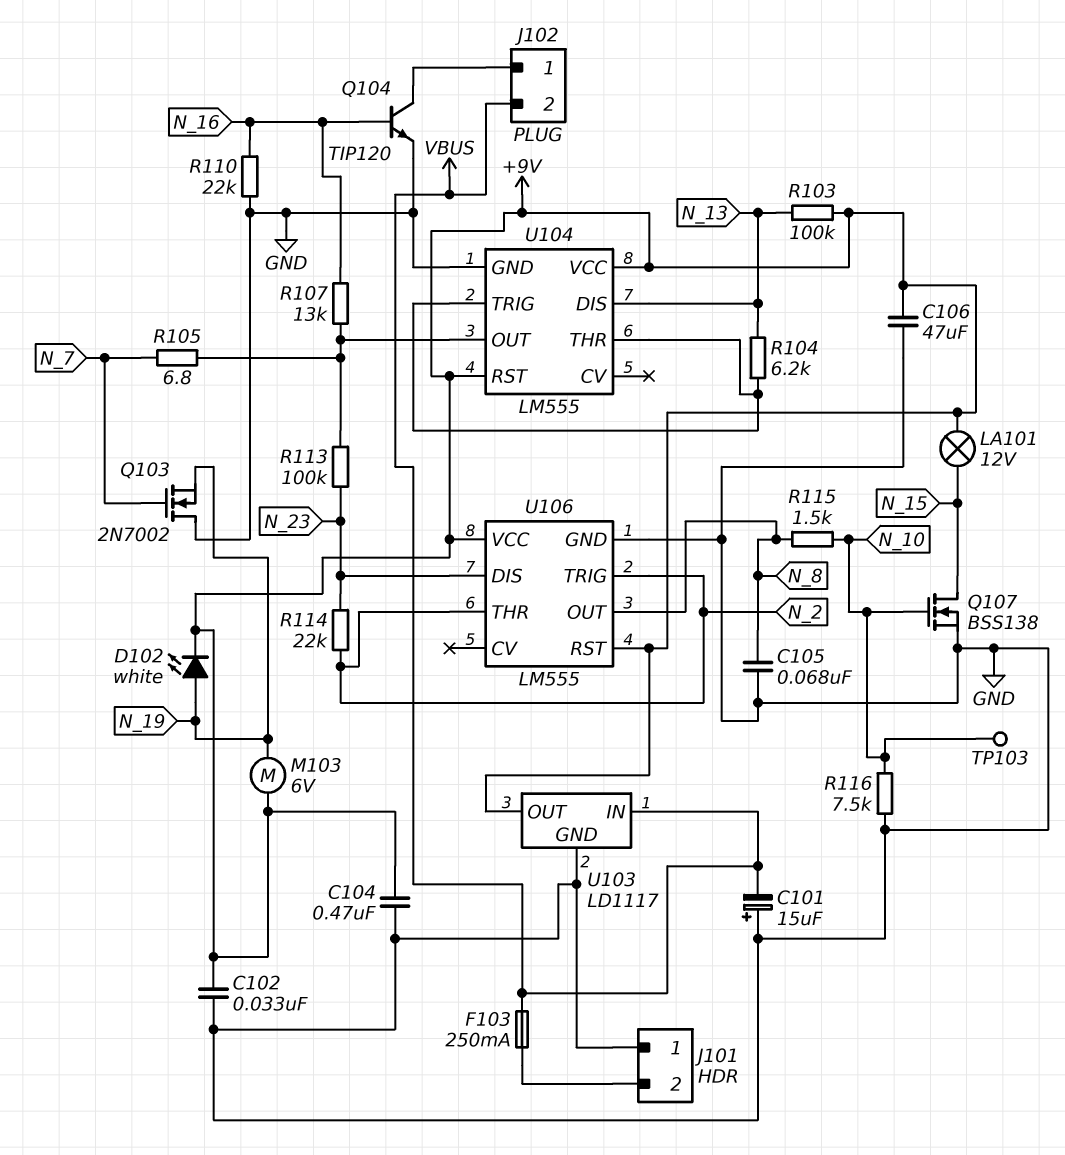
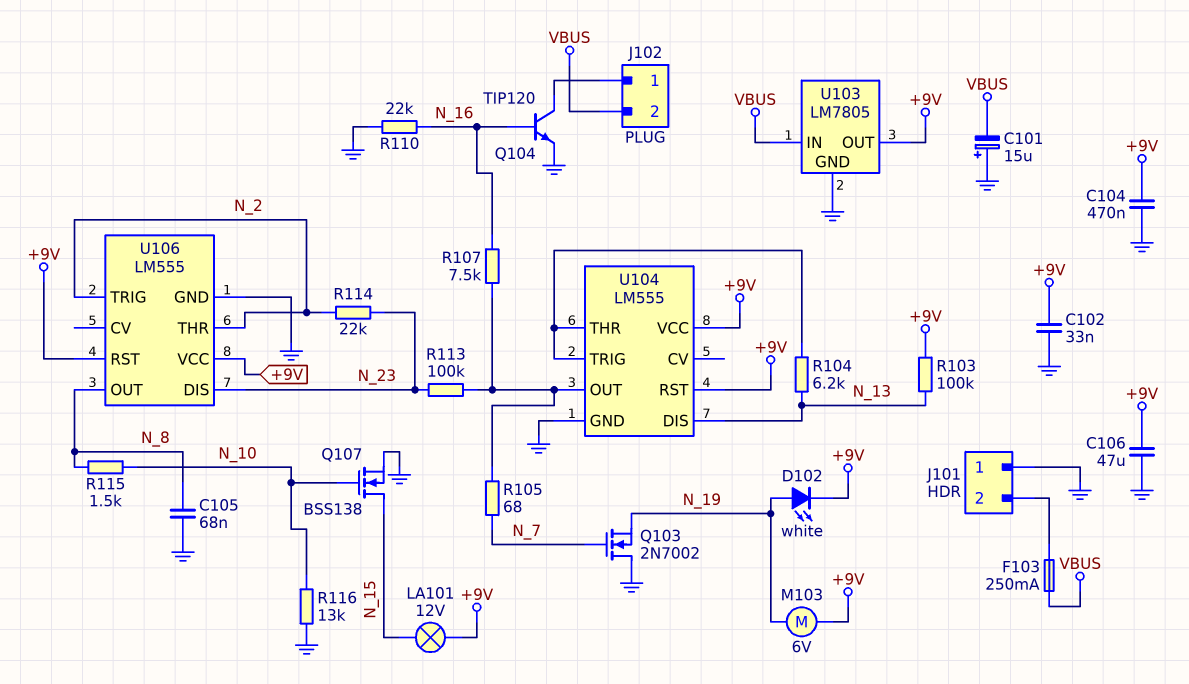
R105: 6.8 (N_7, U104/OUT) -> 68 (N_7, U104/OUT)
R107: 13k (N_16, U104/OUT) -> 7.5k (N_16, U104/OUT)
R116: 7.5k (GND, N_10) -> 13k (GND, N_10)
TP103: test point (N_10) -> none
U103: LD1117 -> LM7805

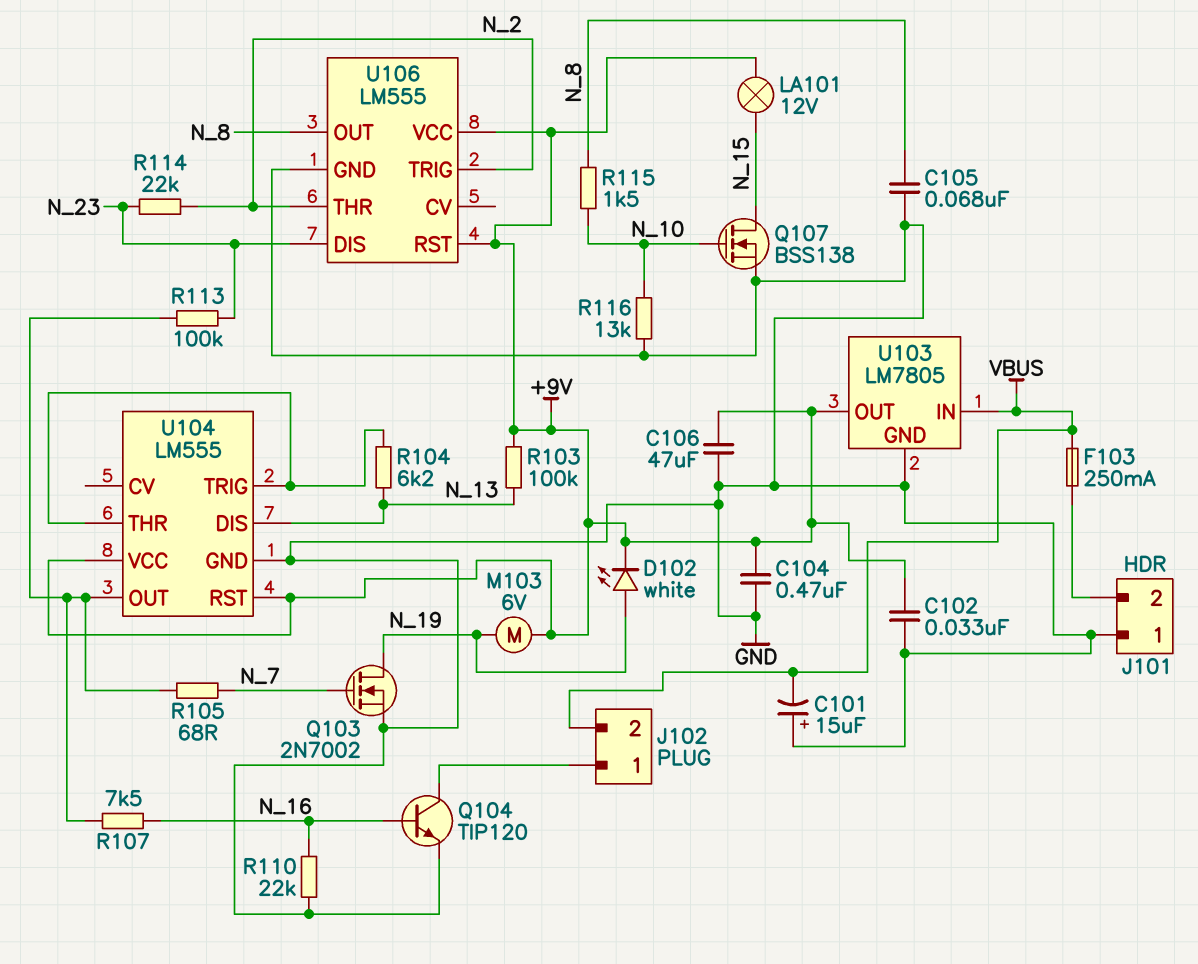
Q103: NMOS 2N7002 (G N_7, D GND, S N_19) -> NMOS 2N7002 (G N_7, D N_19, S GND)

